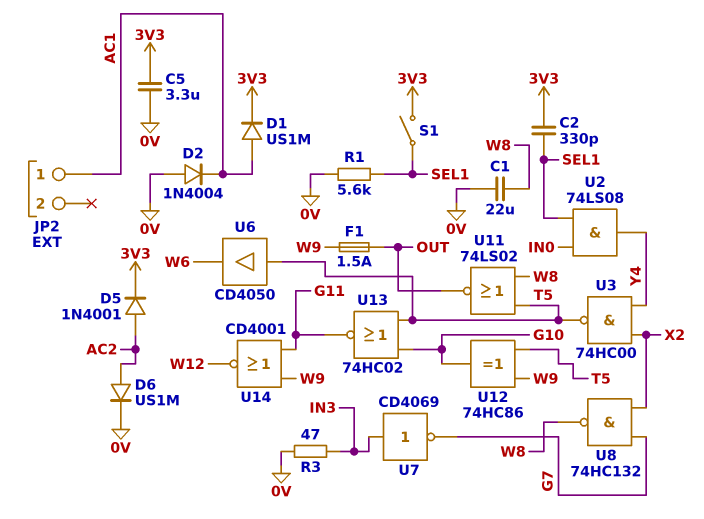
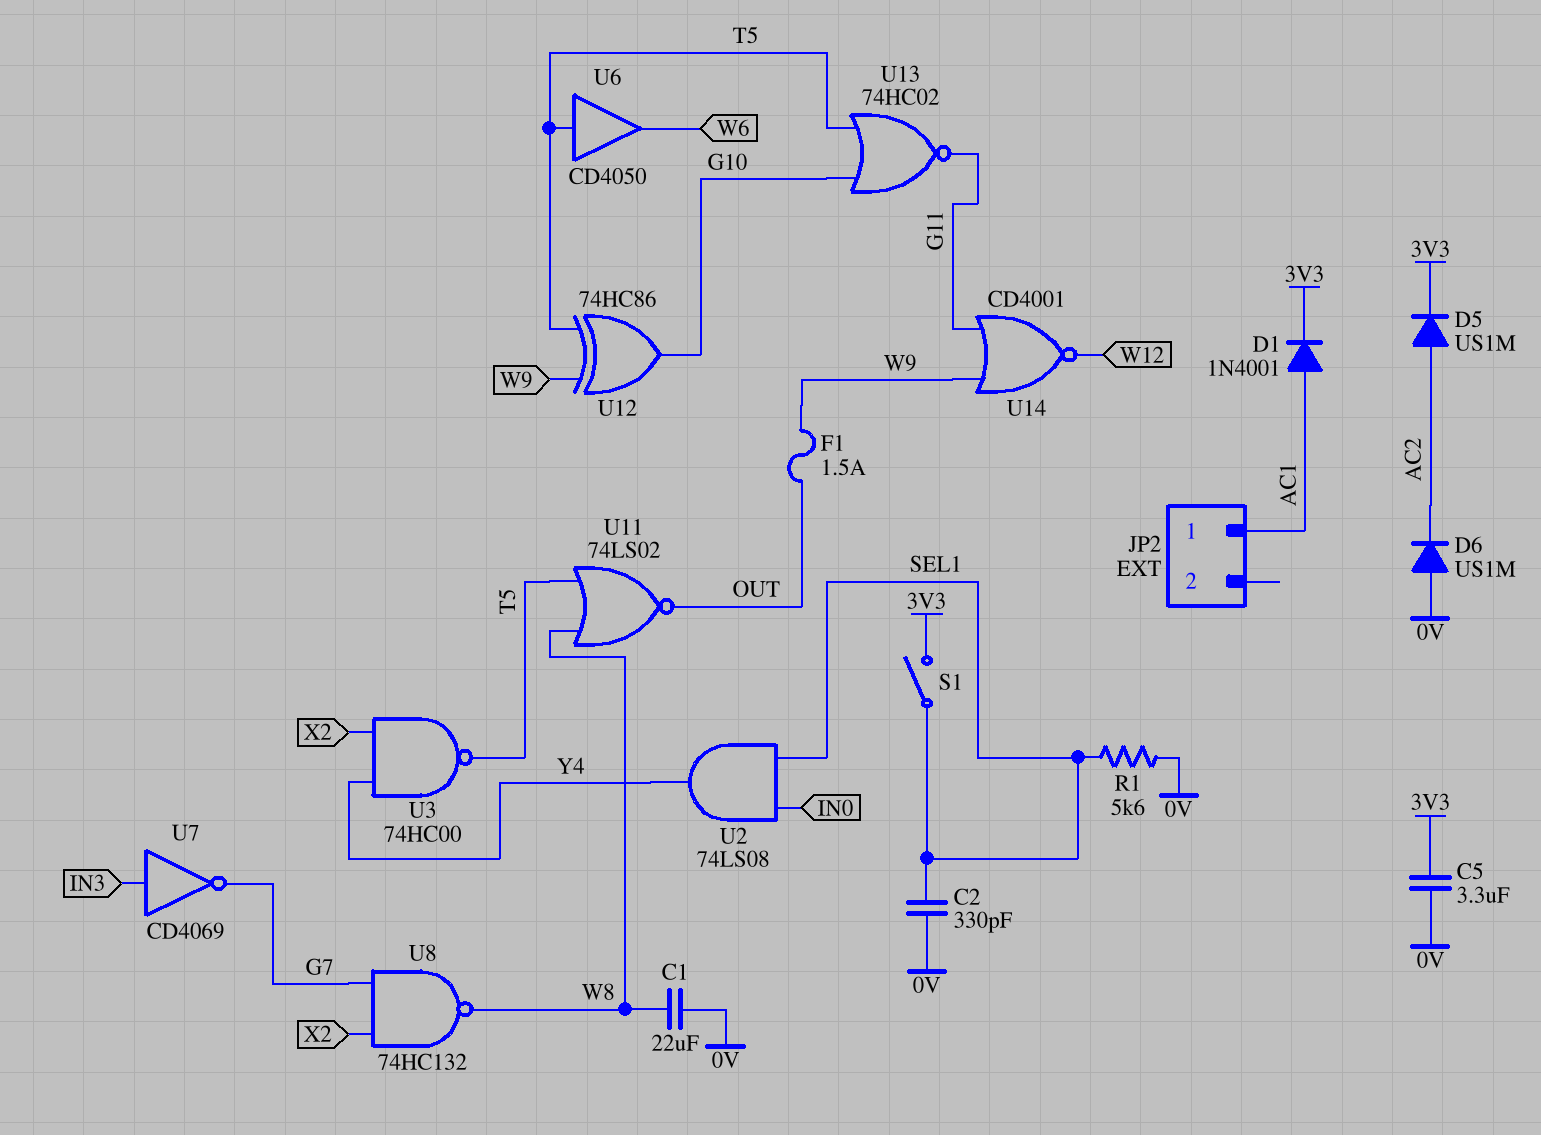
C2: 330pF (3V3, SEL1) -> 330pF (0V, SEL1)
D1: diode US1M (A AC1, K 3V3) -> diode 1N4001 (A AC1, K 3V3)
D2: diode 1N4004 (A 0V, K AC1) -> none
D5: diode 1N4001 (A AC2, K 3V3) -> diode US1M (A AC2, K 3V3)
D6: diode US1M (A AC2, K 0V) -> diode US1M (A 0V, K AC2)
R3: 47 (0V, IN3) -> none

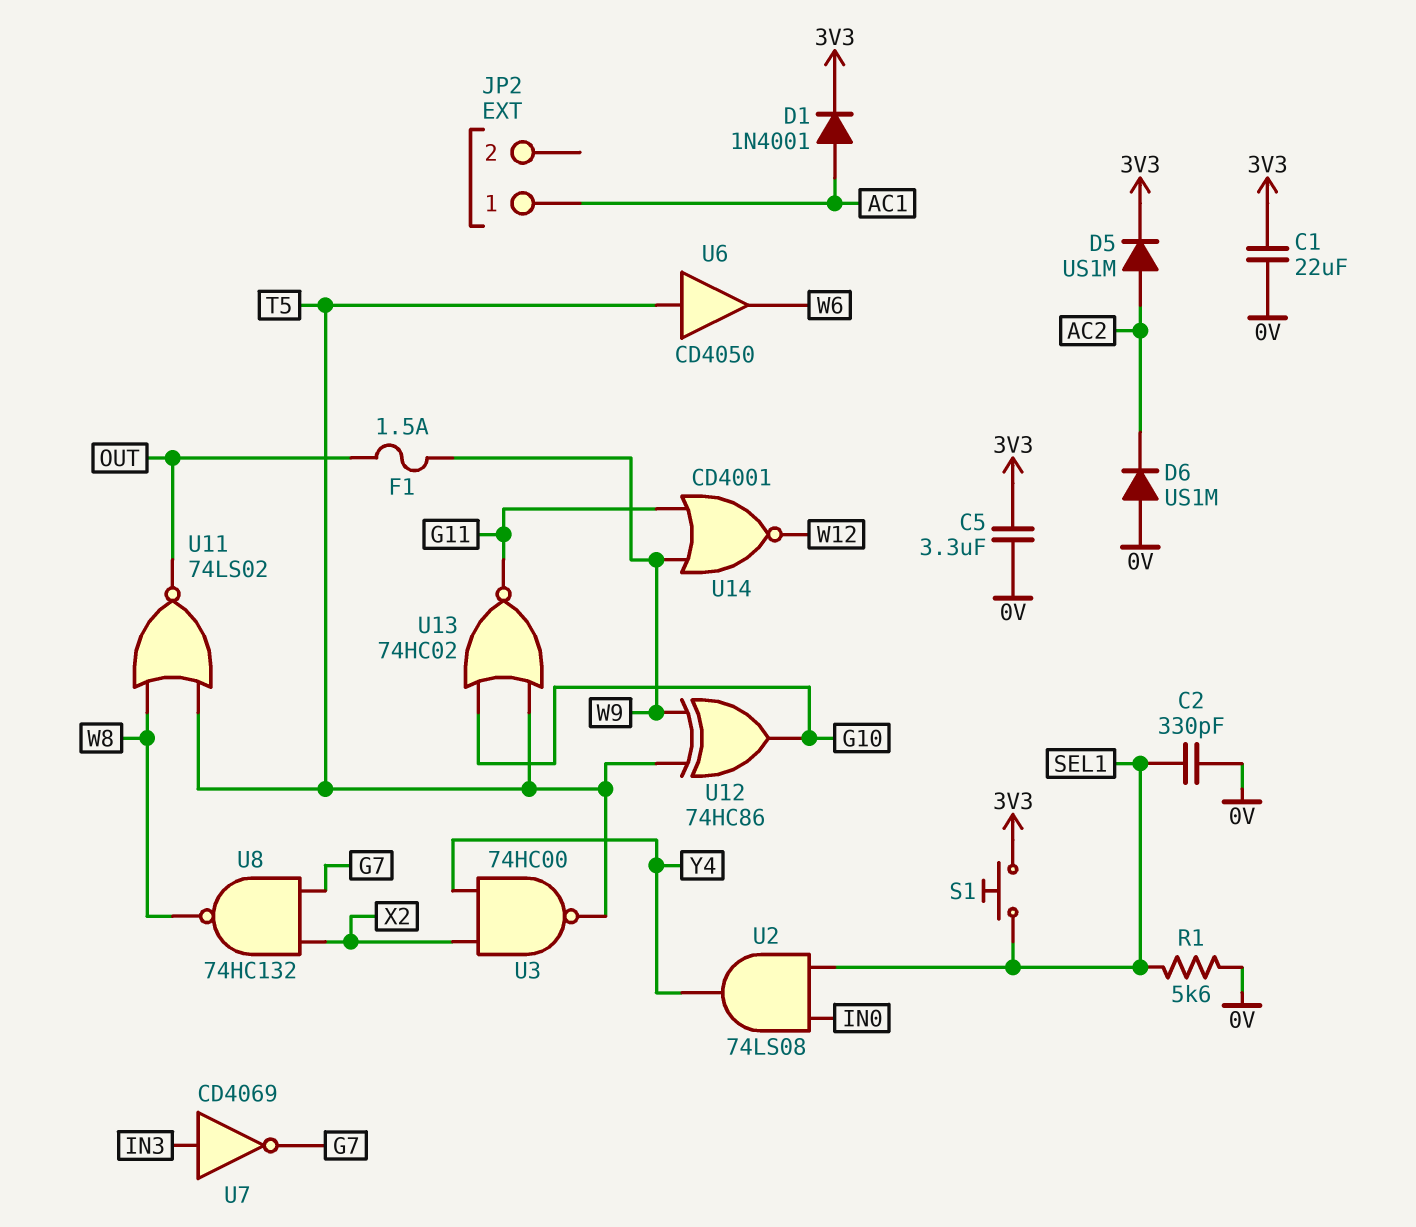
C1: 22uF (0V, W8) -> 22uF (0V, 3V3)
S1: switch (3V3, SEL1) -> button (3V3, SEL1)

